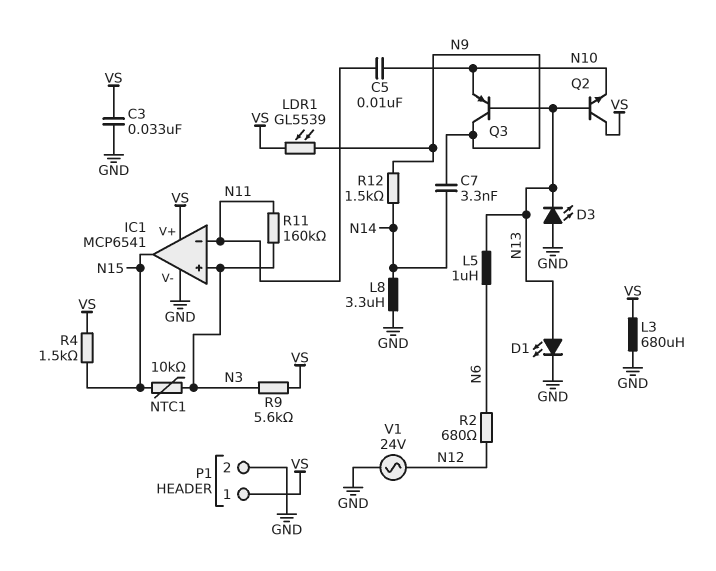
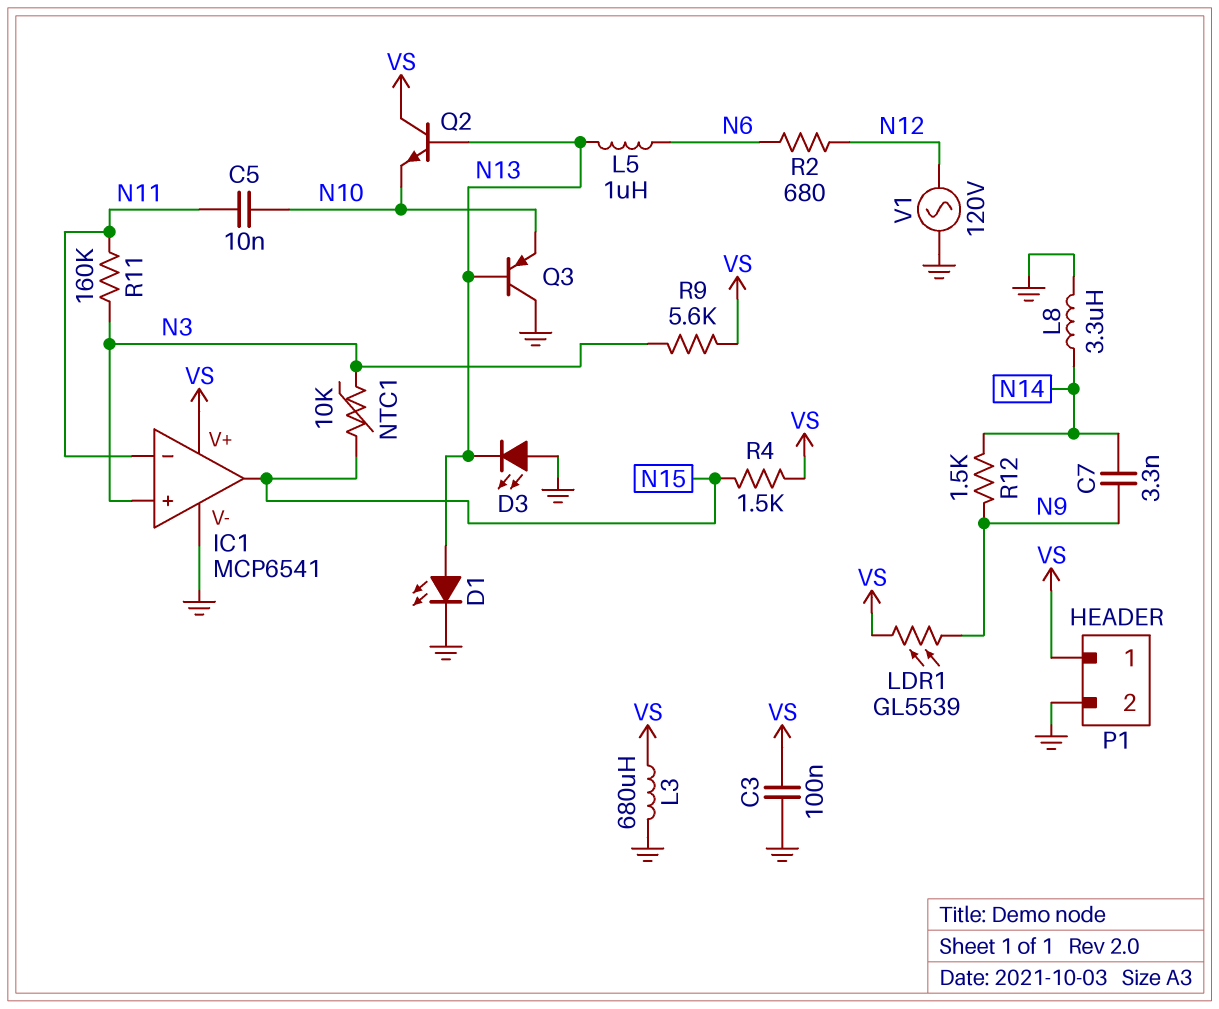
C3: 33nF (GND, VS) -> 100nF (GND, VS)
Q3: PNP (B N13, C N9, E N10) -> PNP (B N13, C GND, E N10)
V1: AC 24V (GND, N12) -> AC 120V (GND, N12)

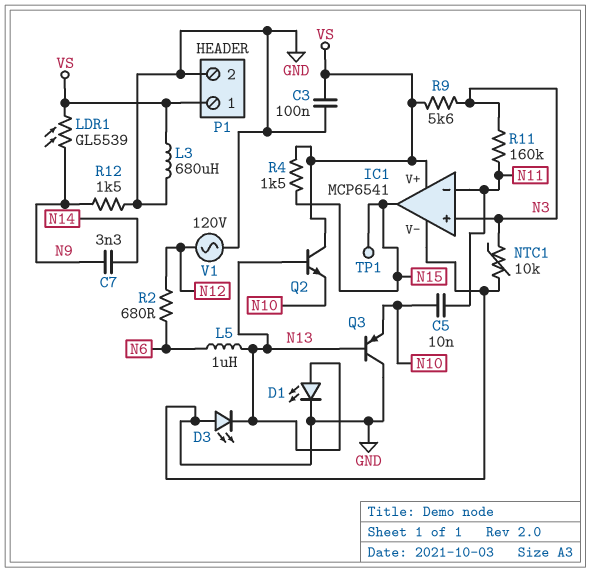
L8: 3.3uH (GND, N14) -> none
NTC1: 10k (N3, N15) -> 10k (GND, N3)
R12: 1.5k (N9, N14) -> 1.5k (GND, N9)
TP1: none -> test point (N15)

